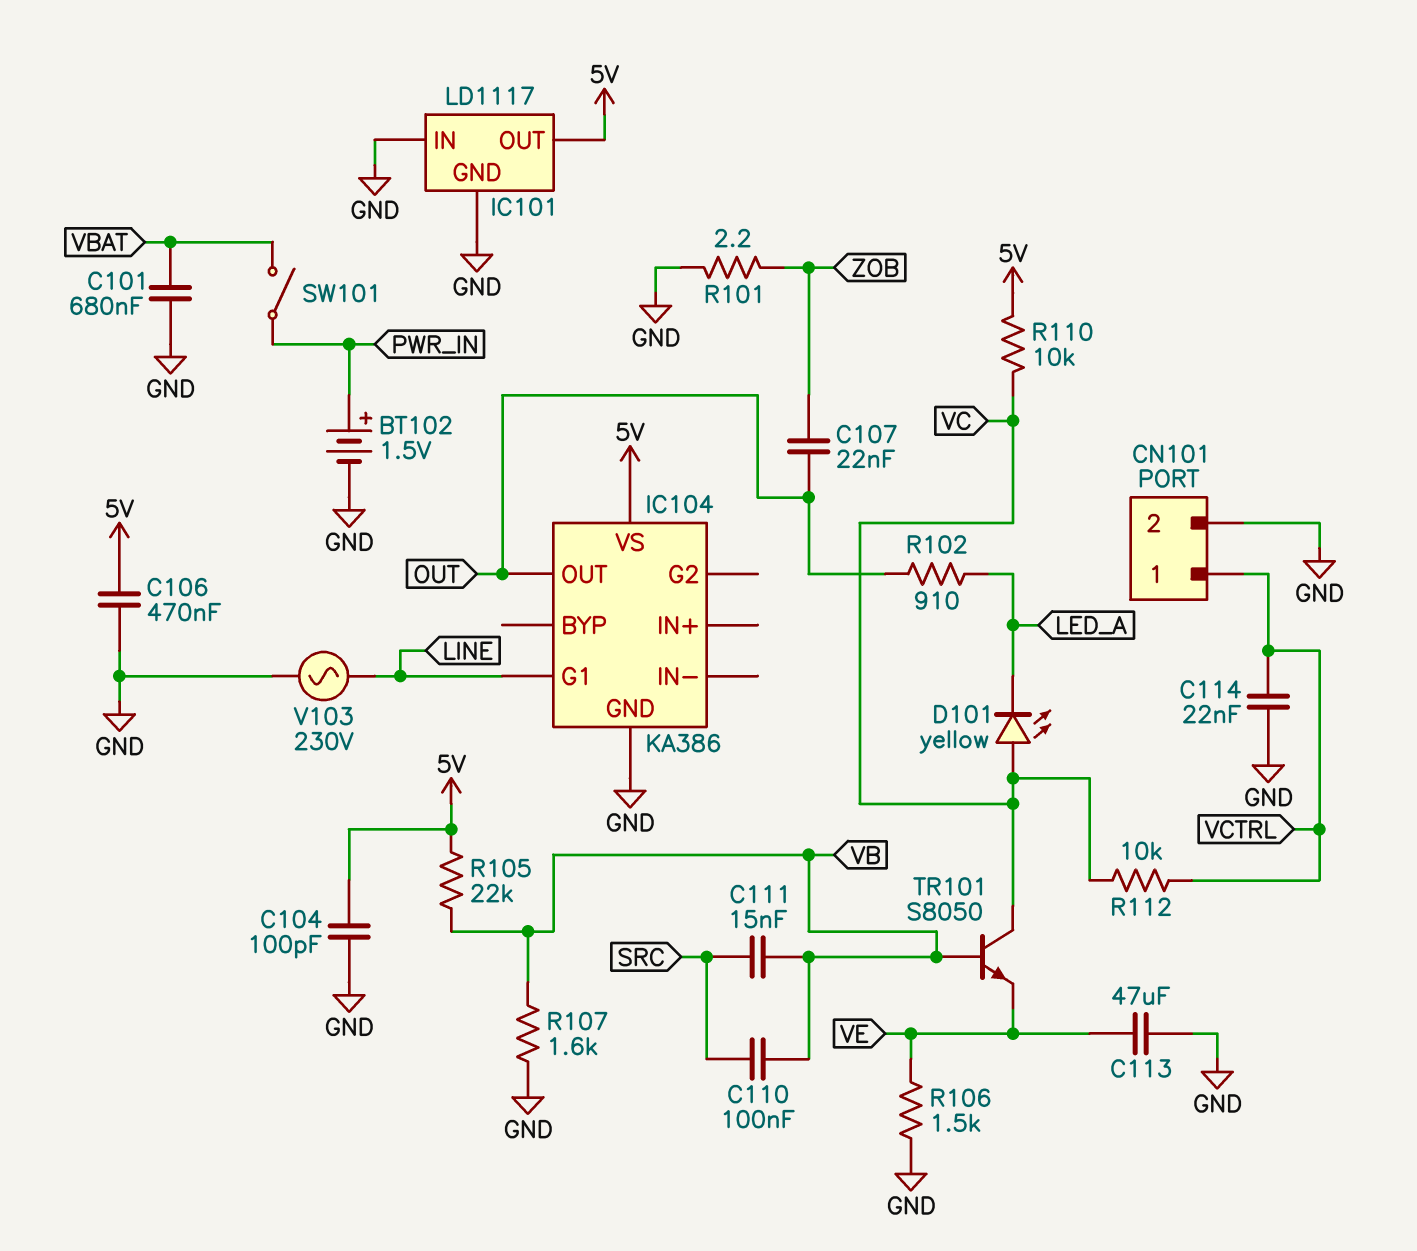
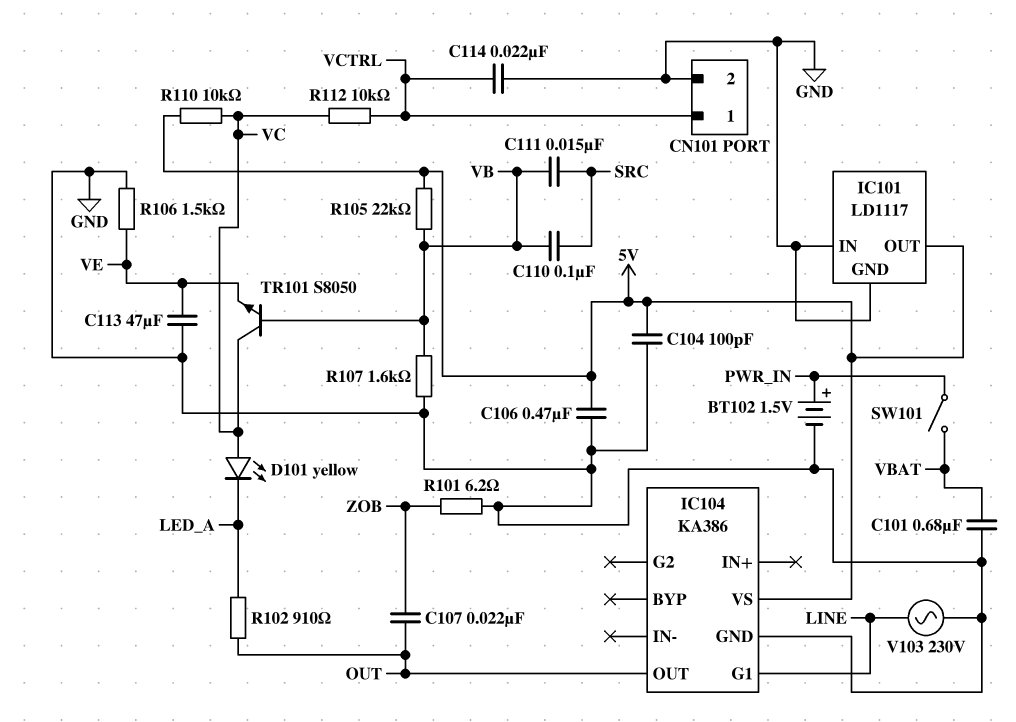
R101: 2.2 (GND, ZOB) -> 6.2 (GND, ZOB)

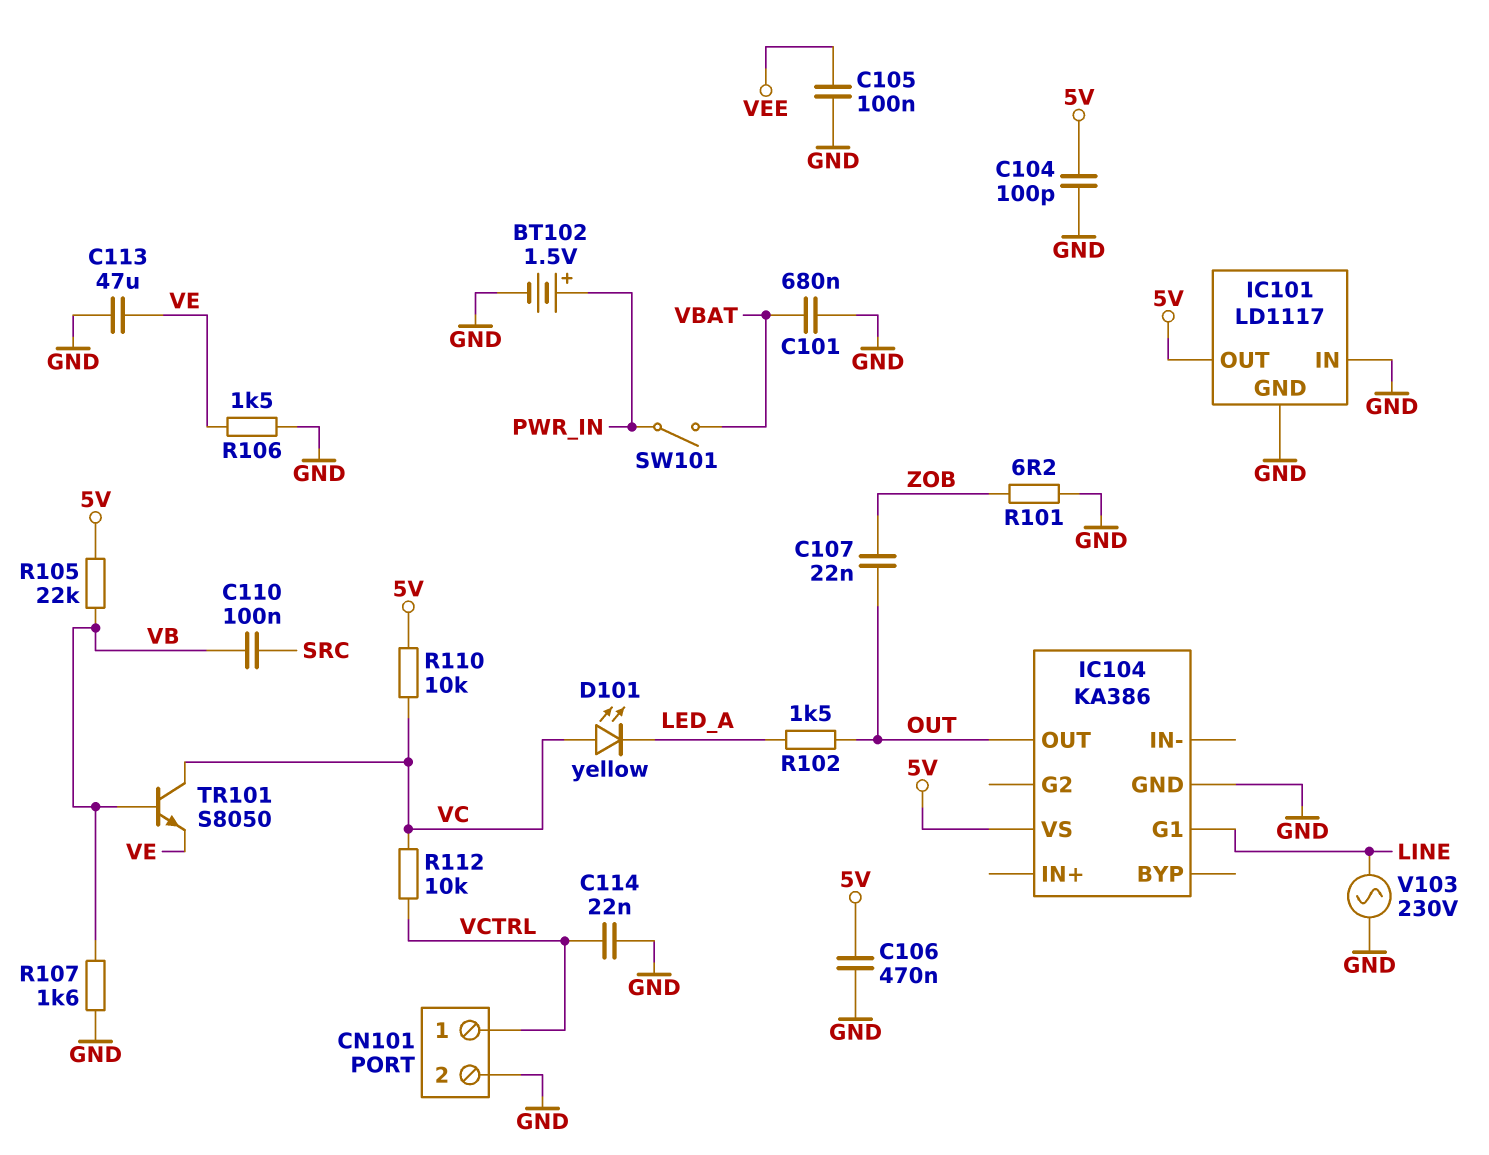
C105: none -> 100nF (GND, VEE)
C111: 15nF (SRC, VB) -> none
R102: 910 (LED_A, OUT) -> 1.5k (LED_A, OUT)

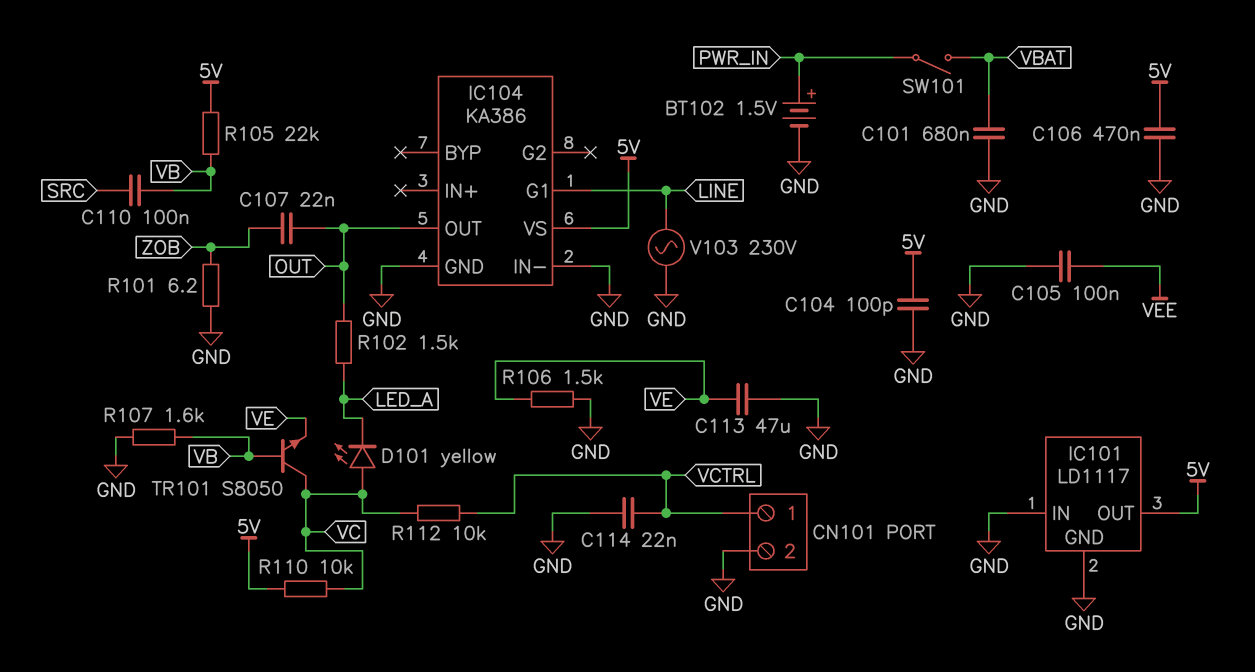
IC104 pin IN-: none -> GND

